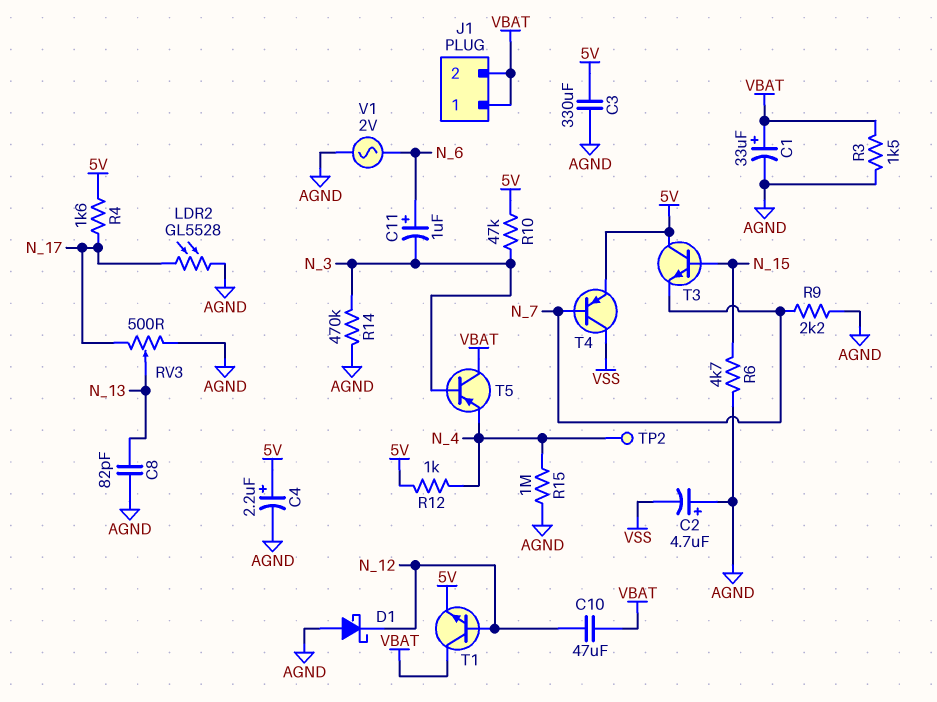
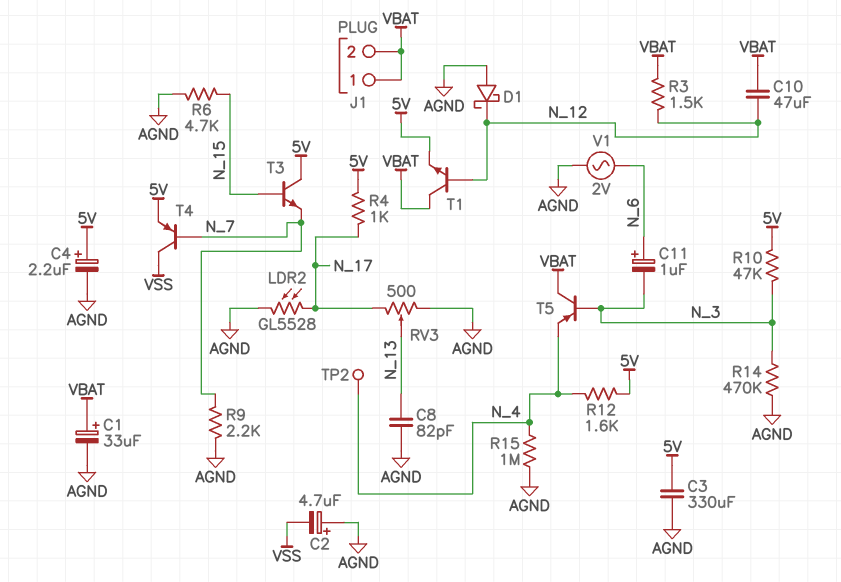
R3: 1.5k (AGND, VBAT) -> 1.5k (N_12, VBAT)
R4: 1.6k (5V, N_17) -> 1k (5V, N_17)
R12: 1k (5V, N_4) -> 1.6k (5V, N_4)

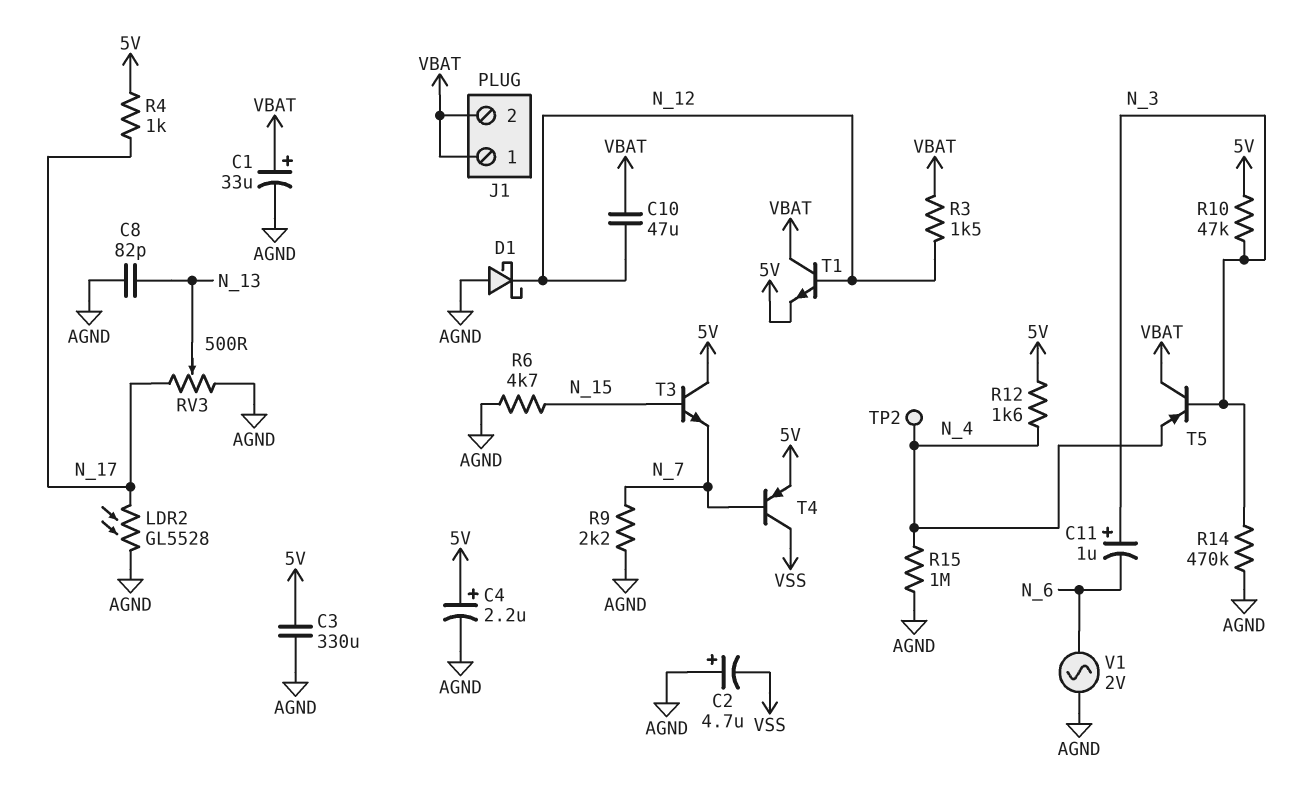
C11: 1uF (plus N_6, minus N_3) -> 1uF (plus N_3, minus N_6)

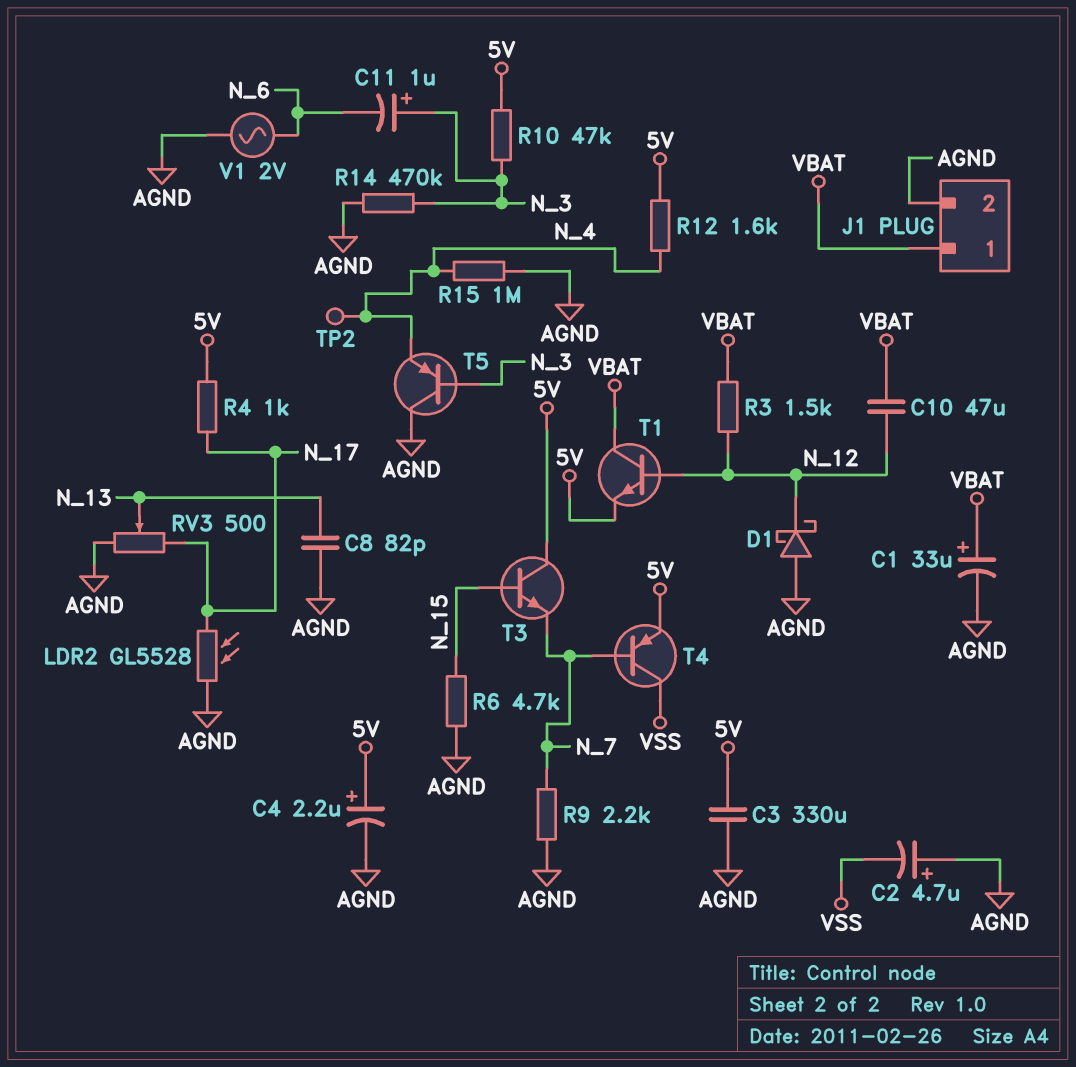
J1 pin 2: VBAT -> AGND
T5: PNP (B N_3, C VBAT, E N_4) -> PNP (B N_3, C AGND, E N_4)

